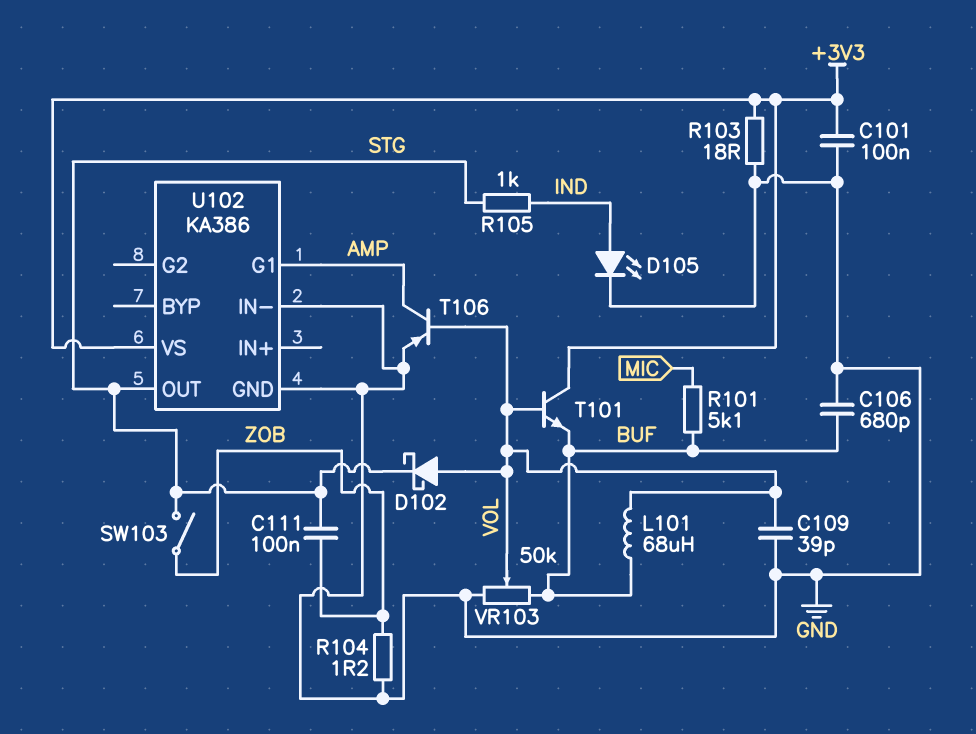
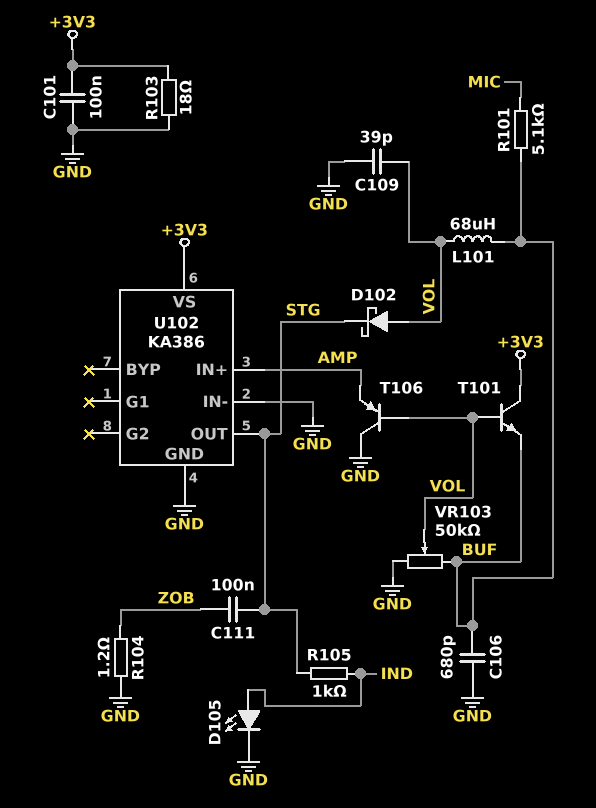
SW103: switch (STG, ZOB) -> none
T106: PNP (B VOL, C AMP, E GND) -> PNP (B VOL, C GND, E AMP)
U102 pin G1: AMP -> none
U102 pin IN+: none -> AMP

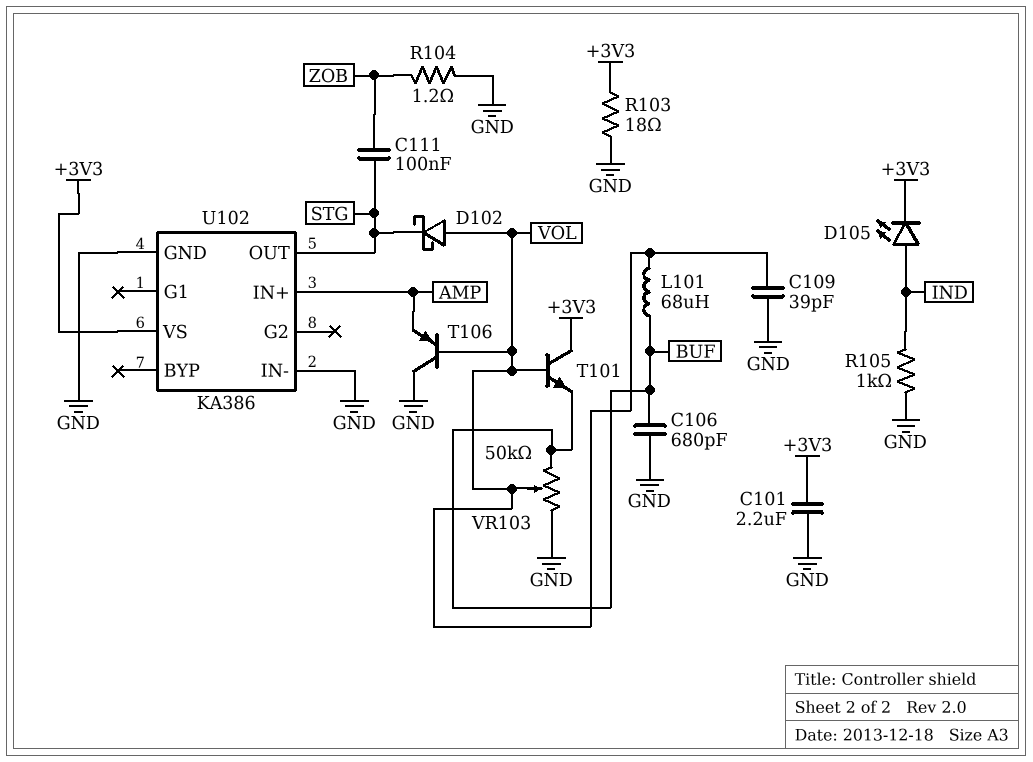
C101: 100nF (+3V3, GND) -> 2.2uF (+3V3, GND)
D105: LED (A IND, K GND) -> LED (A IND, K +3V3)
R101: 5.1k (BUF, MIC) -> none
R105: 1k (IND, STG) -> 1k (GND, IND)

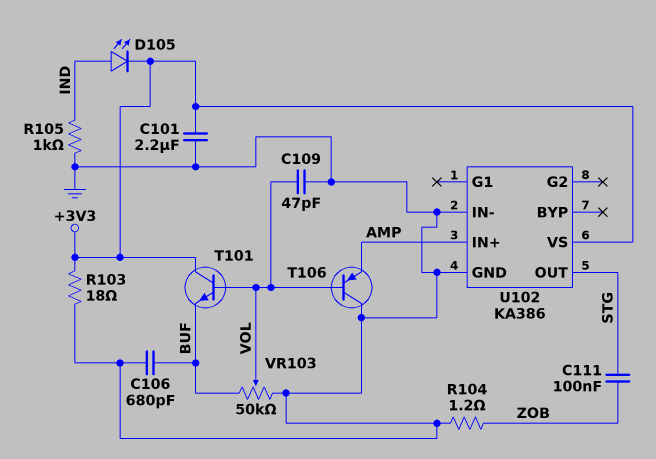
C109: 39pF (GND, VOL) -> 47pF (GND, VOL)
D102: schottky (A VOL, K STG) -> none
L101: 68uH (BUF, VOL) -> none

